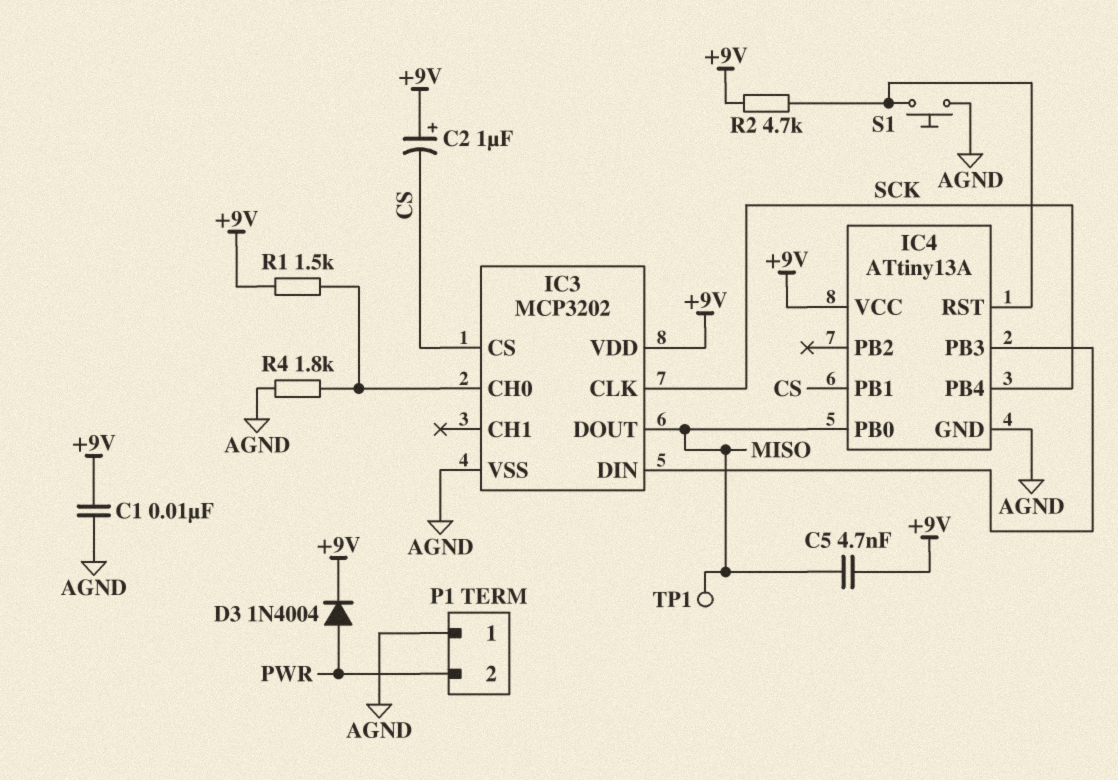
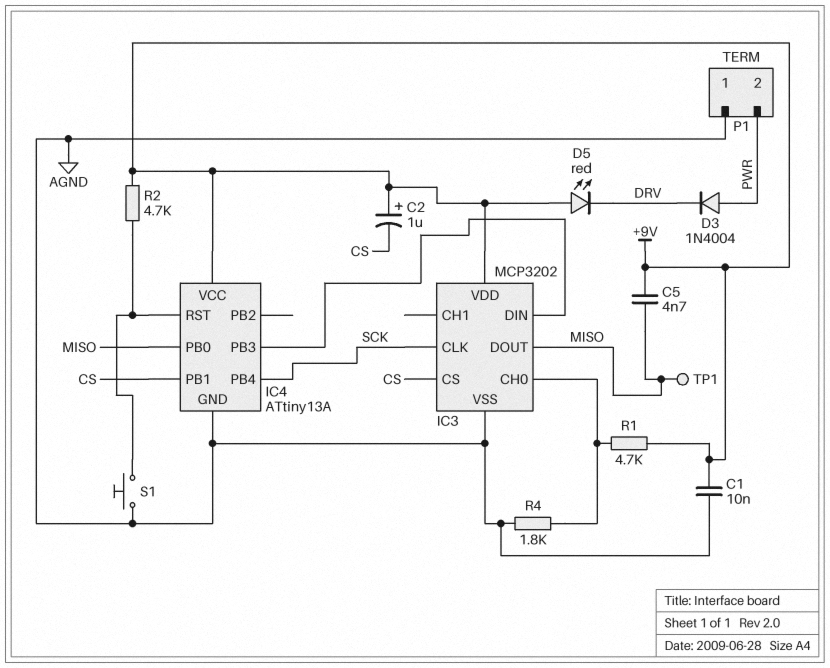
D3: diode 1N4004 (A PWR, K +9V) -> diode 1N4004 (A PWR, K DRV)
D5: none -> LED red (A +9V, K DRV)
R1: 1.5k (+9V, IC3/CH0) -> 4.7k (+9V, IC3/CH0)

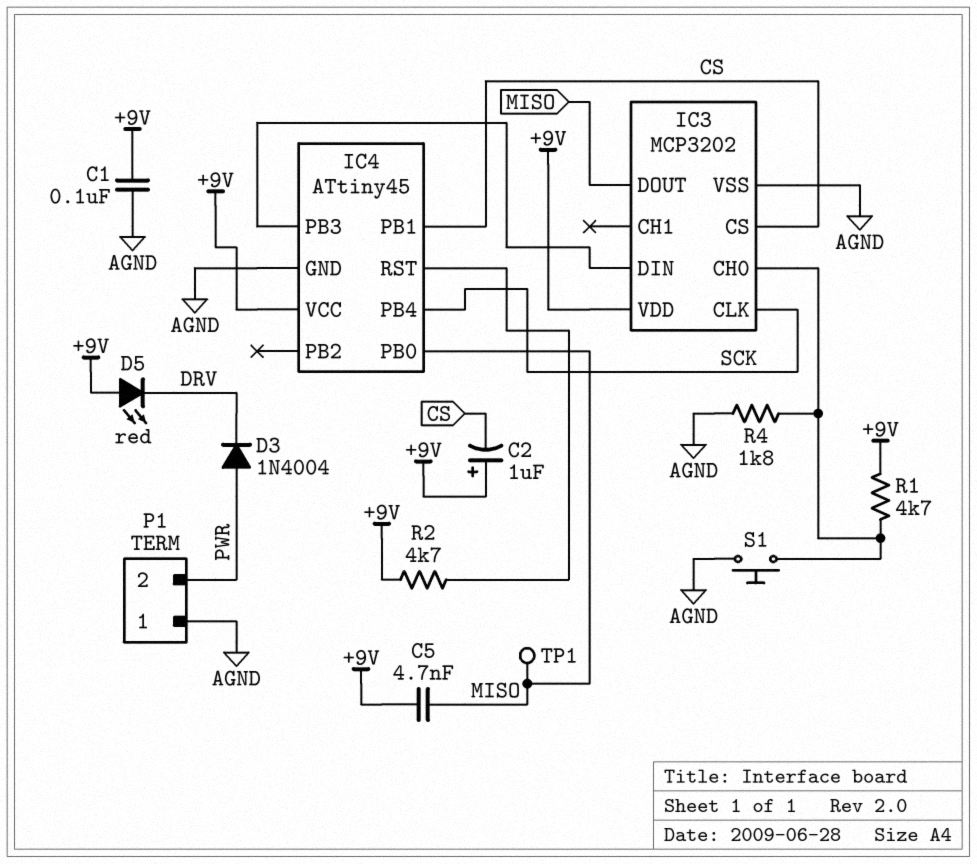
C1: 10nF (+9V, AGND) -> 100nF (+9V, AGND)
IC4: ATtiny13A -> ATtiny45
S1: button (AGND, IC4/RST) -> button (AGND, IC3/CH0)

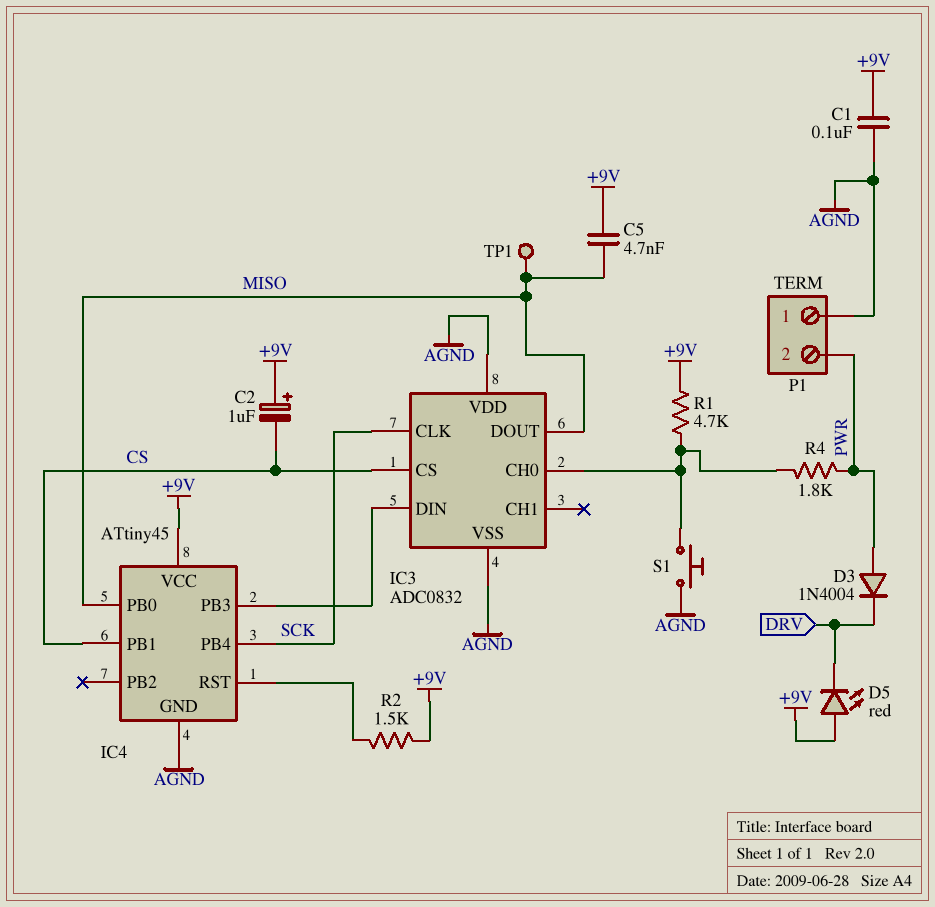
IC3: MCP3202 -> ADC0832
IC3 pin VDD: +9V -> AGND
R2: 4.7k (+9V, IC4/RST) -> 1.5k (+9V, IC4/RST)
R4: 1.8k (AGND, IC3/CH0) -> 1.8k (IC3/CH0, PWR)

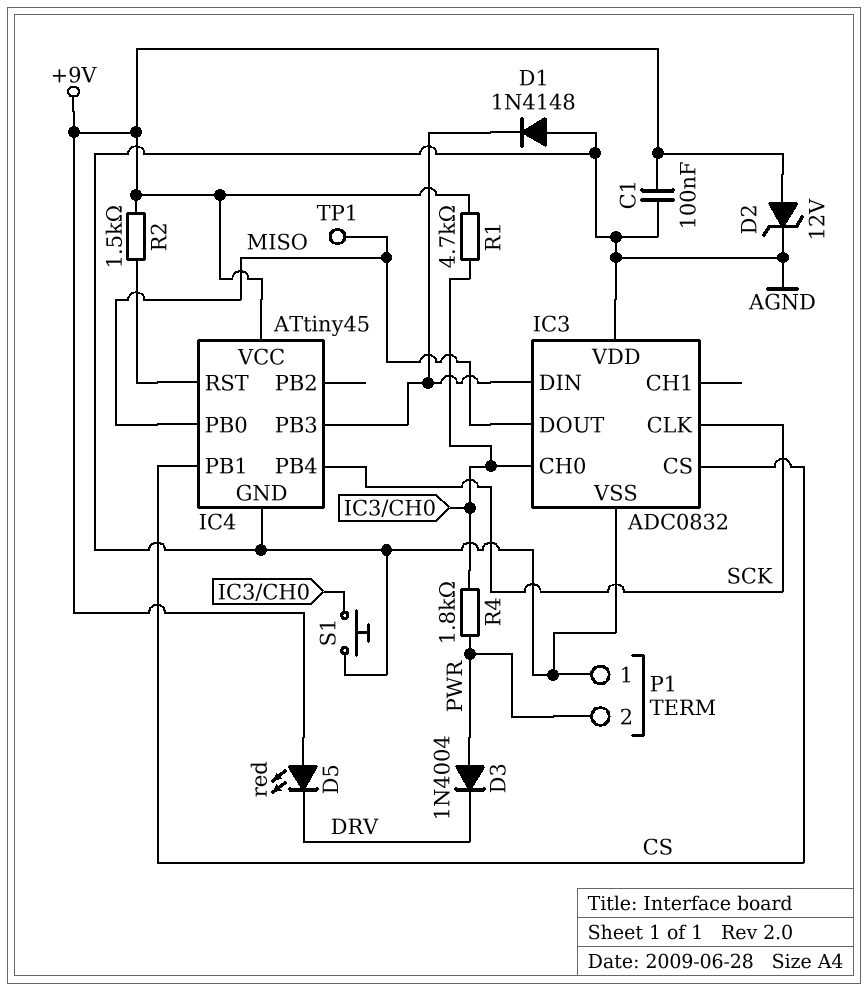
C2: 1uF (plus +9V, minus CS) -> none
C5: 4.7nF (+9V, MISO) -> none
D1: none -> diode 1N4148 (A AGND, K IC3/DIN)
D2: none -> zener 12V (A +9V, K AGND)

